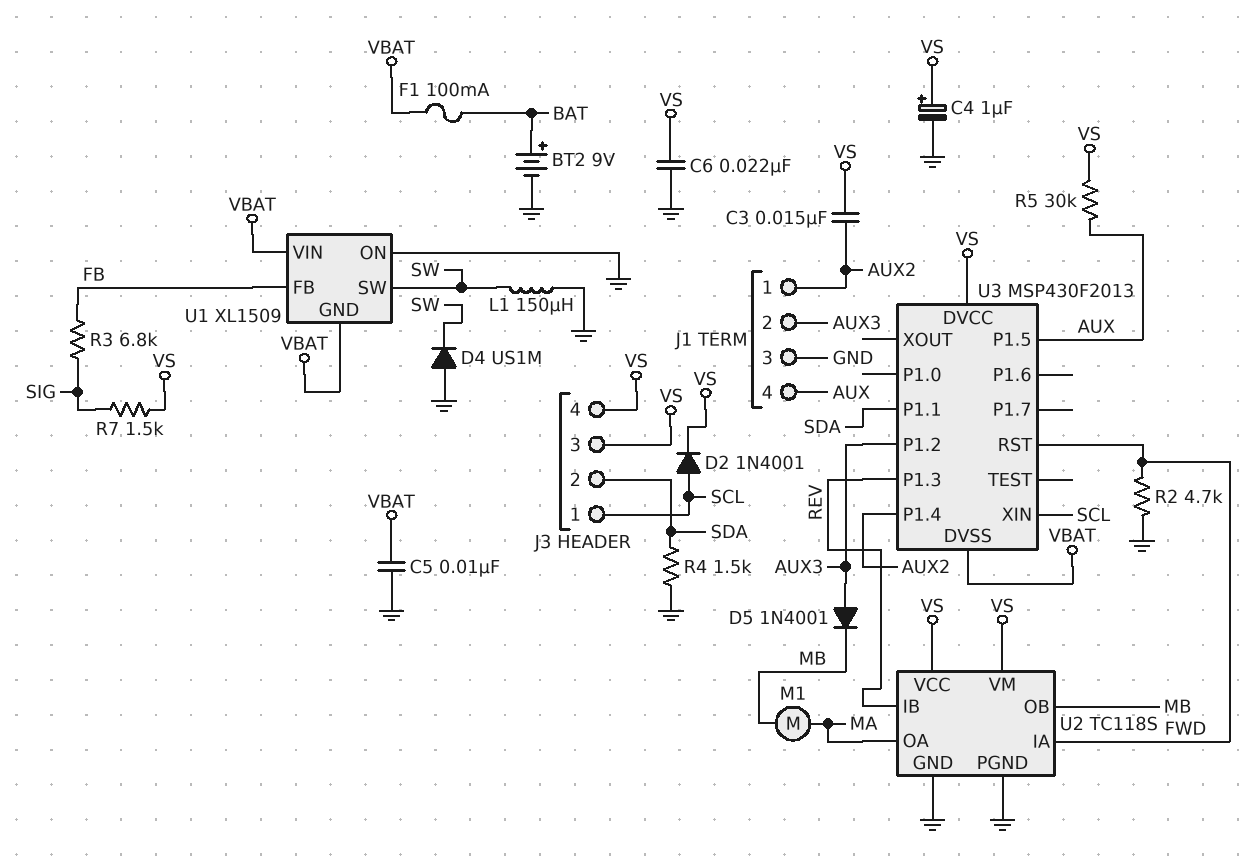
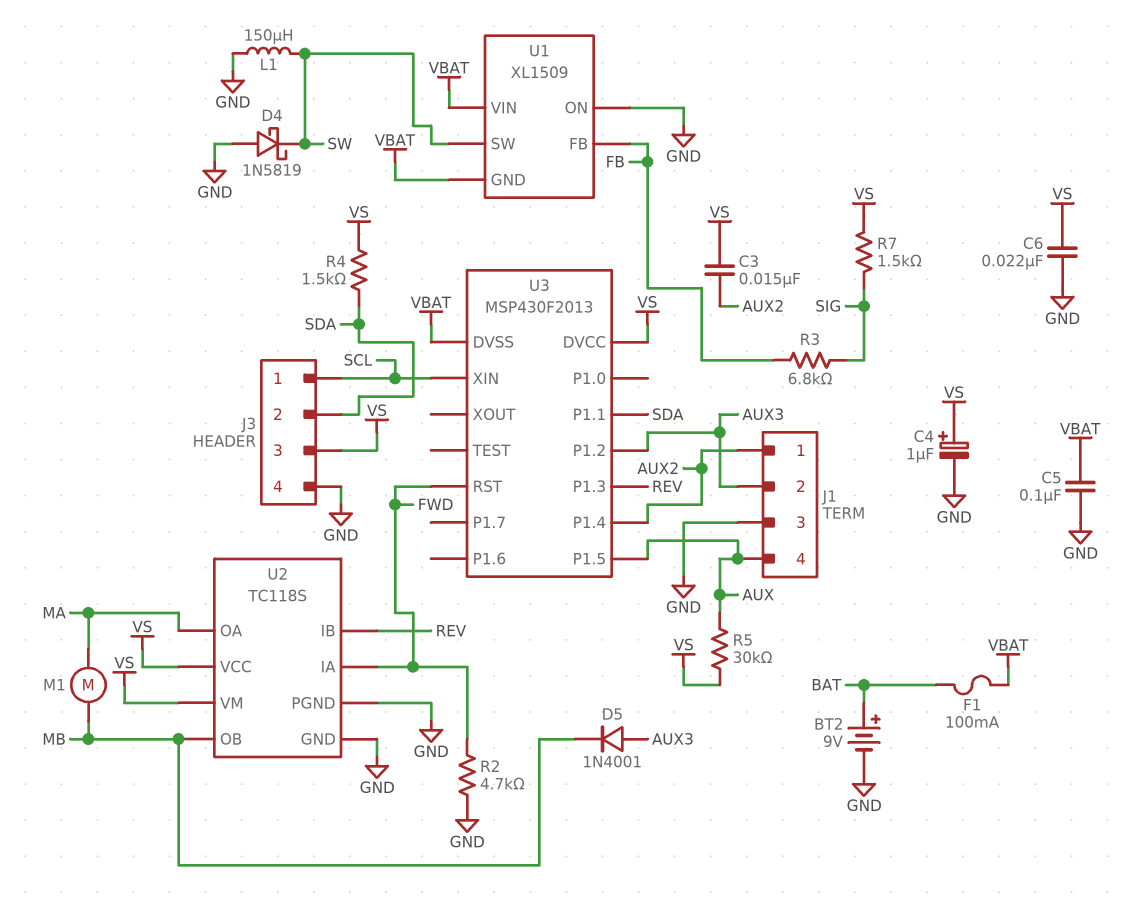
C5: 10nF (GND, VBAT) -> 100nF (GND, VBAT)
D2: diode 1N4001 (A SCL, K VS) -> none
D4: diode US1M (A GND, K SW) -> schottky 1N5819 (A GND, K SW)
J3 pin 4: VS -> GND
R4: 1.5k (GND, SDA) -> 1.5k (SDA, VS)

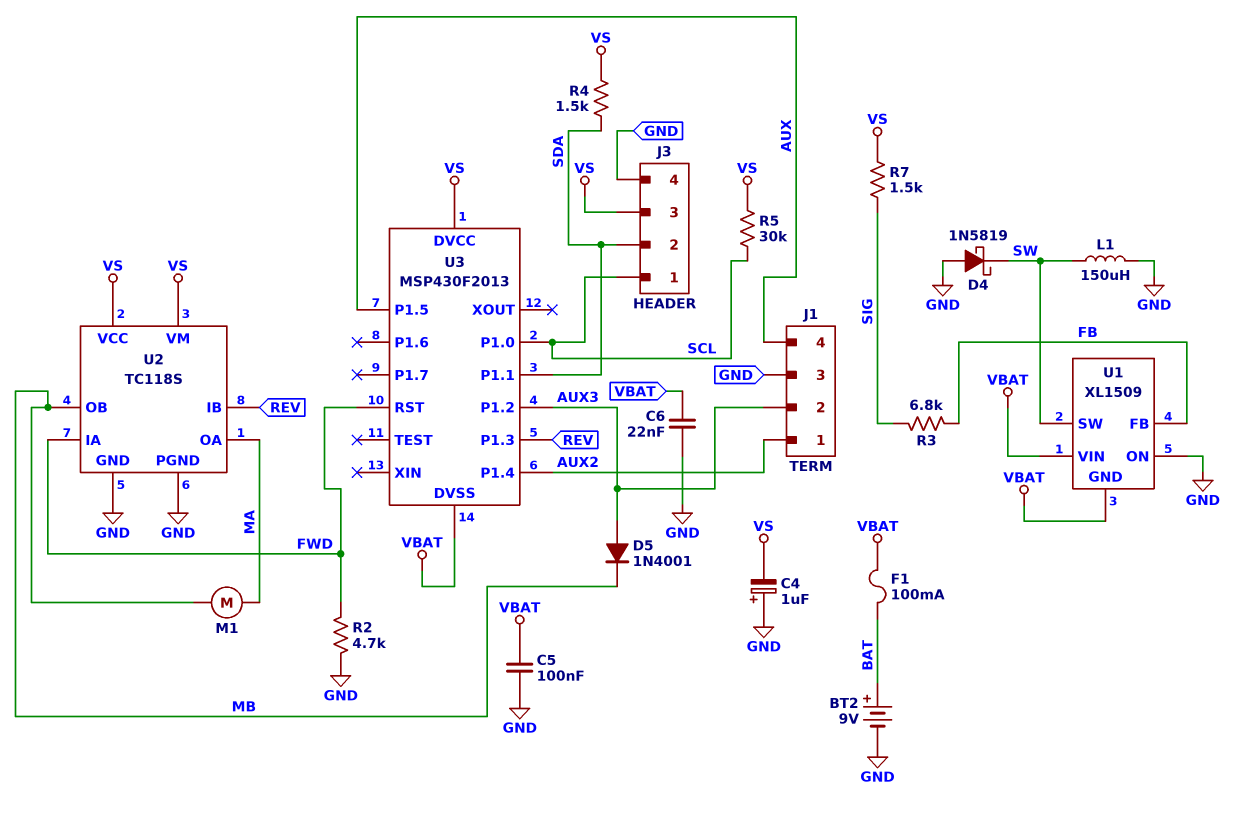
C3: 15nF (AUX2, VS) -> none
C4: 1uF (plus VS, minus GND) -> 1uF (plus GND, minus VS)
C6: 22nF (GND, VS) -> 22nF (GND, VBAT)
R5: 30k (AUX, VS) -> 30k (SCL, VS)
U3 pin P1.0: none -> SCL
U3 pin XIN: SCL -> none

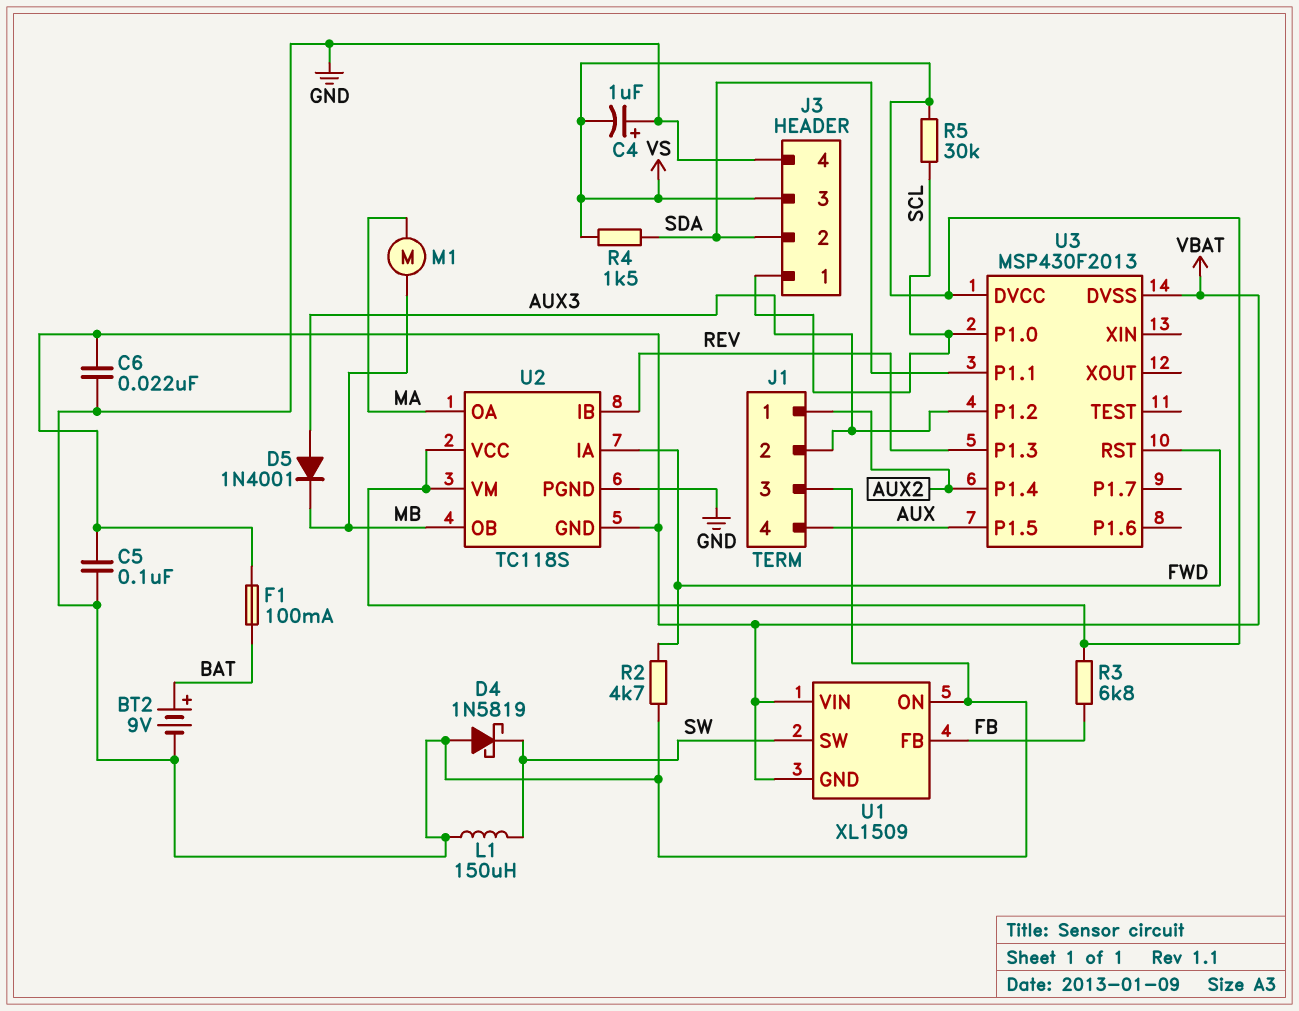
R3: 6.8k (FB, SIG) -> 6.8k (FB, VS)
R7: 1.5k (SIG, VS) -> none
U2 pin GND: GND -> VBAT

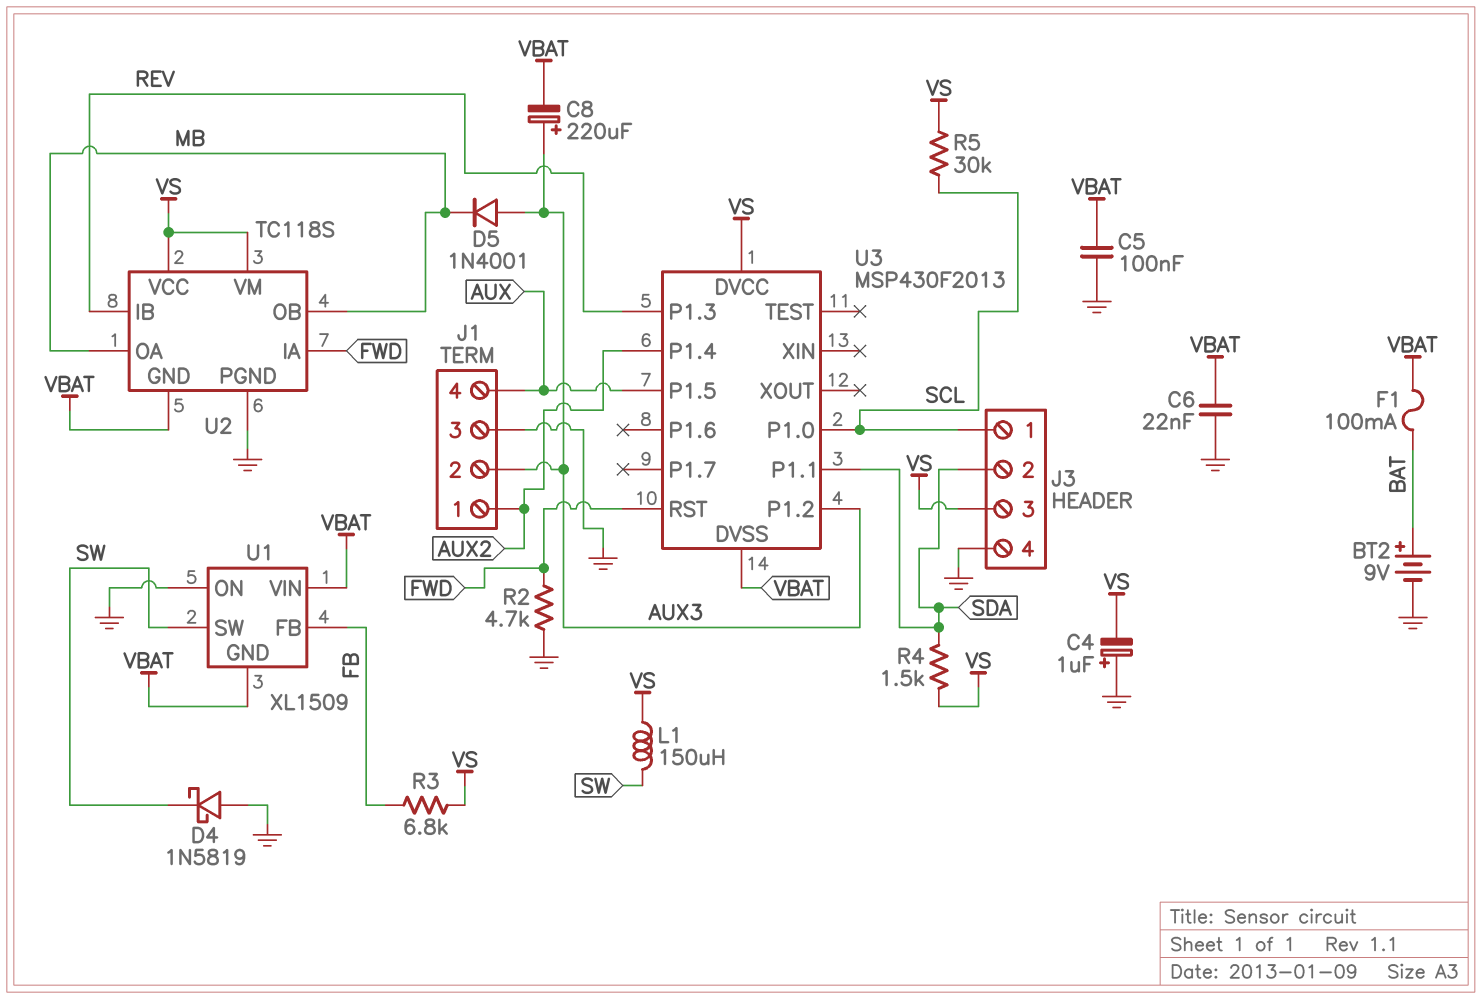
C8: none -> 220uF (plus AUX3, minus VBAT)
L1: 150uH (GND, SW) -> 150uH (SW, VS)
M1: motor (MA, MB) -> none
U2 pin OA: MA -> MB

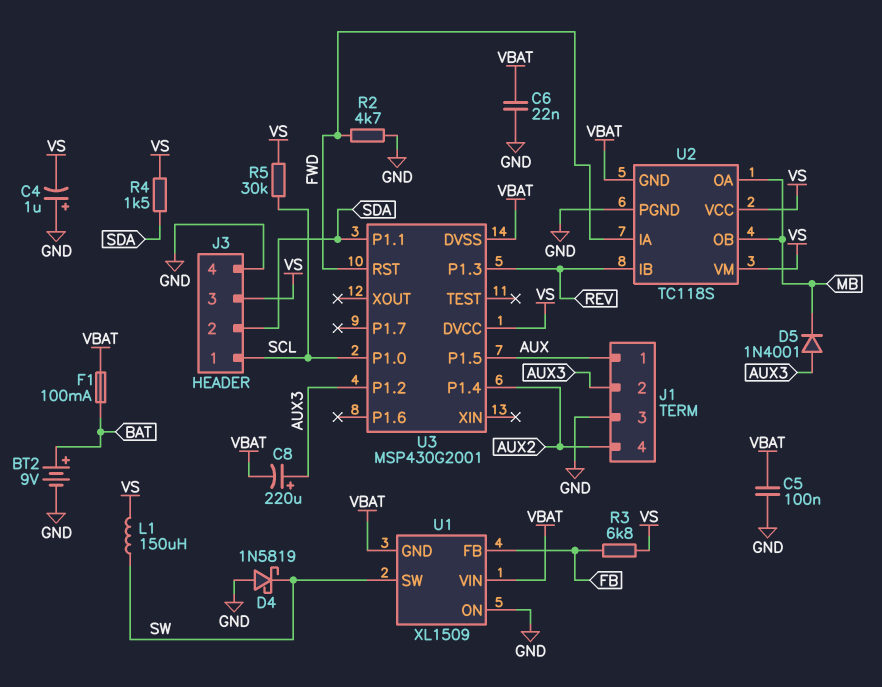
J1 pin 1: AUX2 -> AUX
J1 pin 4: AUX -> AUX2
U3: MSP430F2013 -> MSP430G2001

